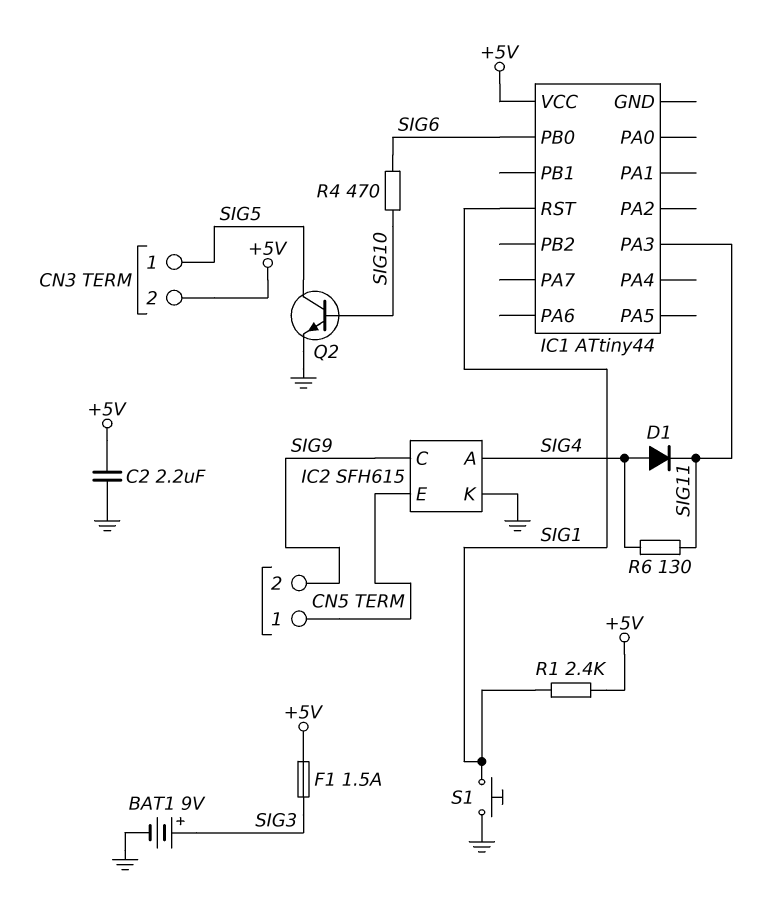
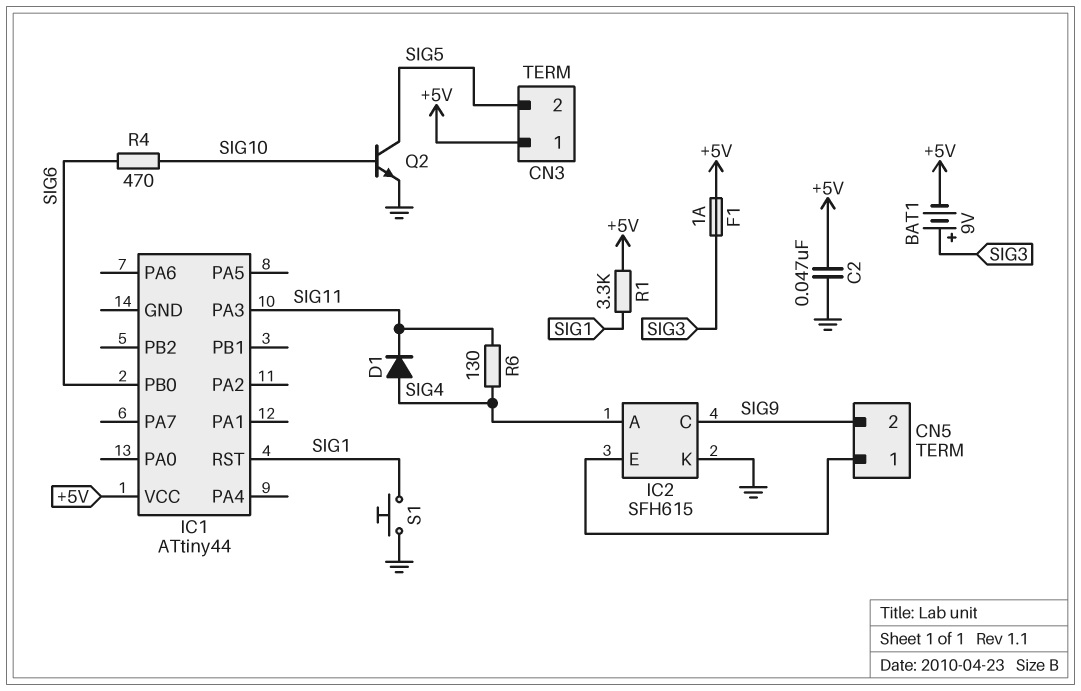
BAT1: 9V (plus SIG3, minus GND) -> 9V (plus SIG3, minus +5V)
C2: 2.2uF (+5V, GND) -> 47nF (+5V, GND)
CN3 pin 1: SIG5 -> +5V
CN3 pin 2: +5V -> SIG5
F1: 1.5A (+5V, SIG3) -> 1A (+5V, SIG3)
R1: 2.4k (+5V, SIG1) -> 3.3k (+5V, SIG1)

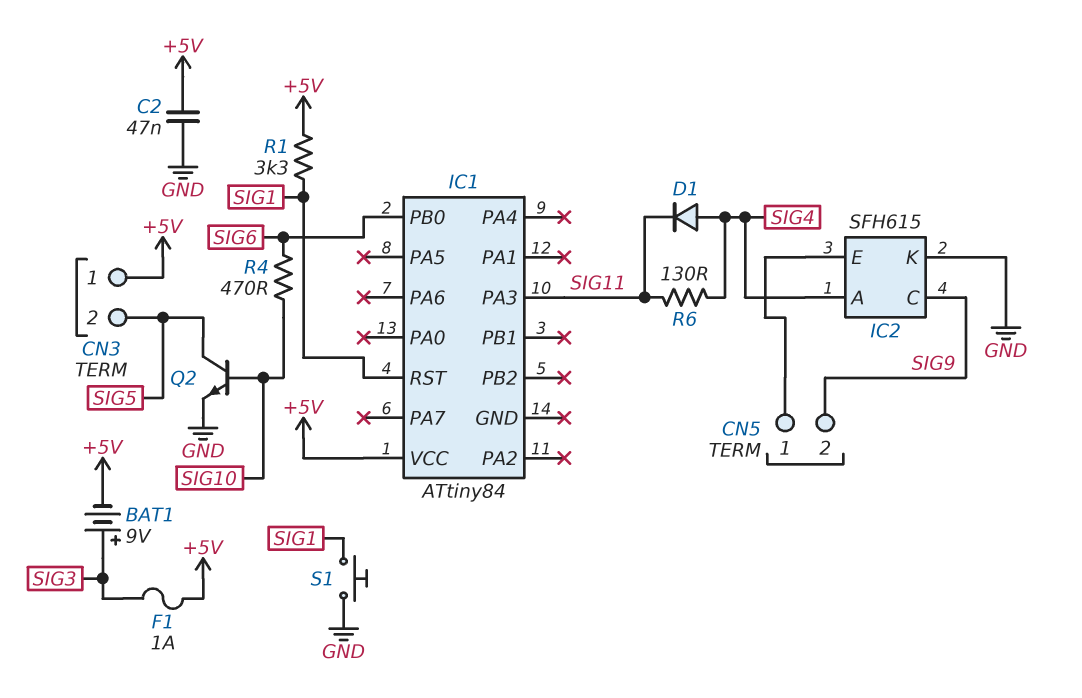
IC1: ATtiny44 -> ATtiny84

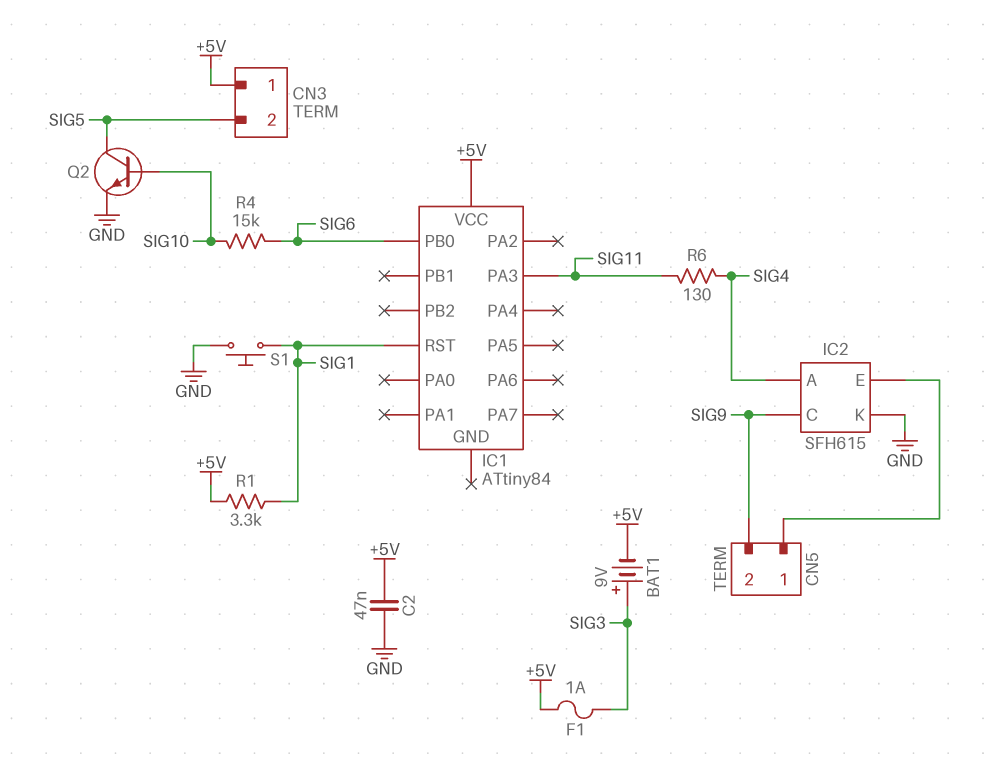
D1: diode (A SIG4, K SIG11) -> none
R4: 470 (SIG6, SIG10) -> 15k (SIG6, SIG10)

